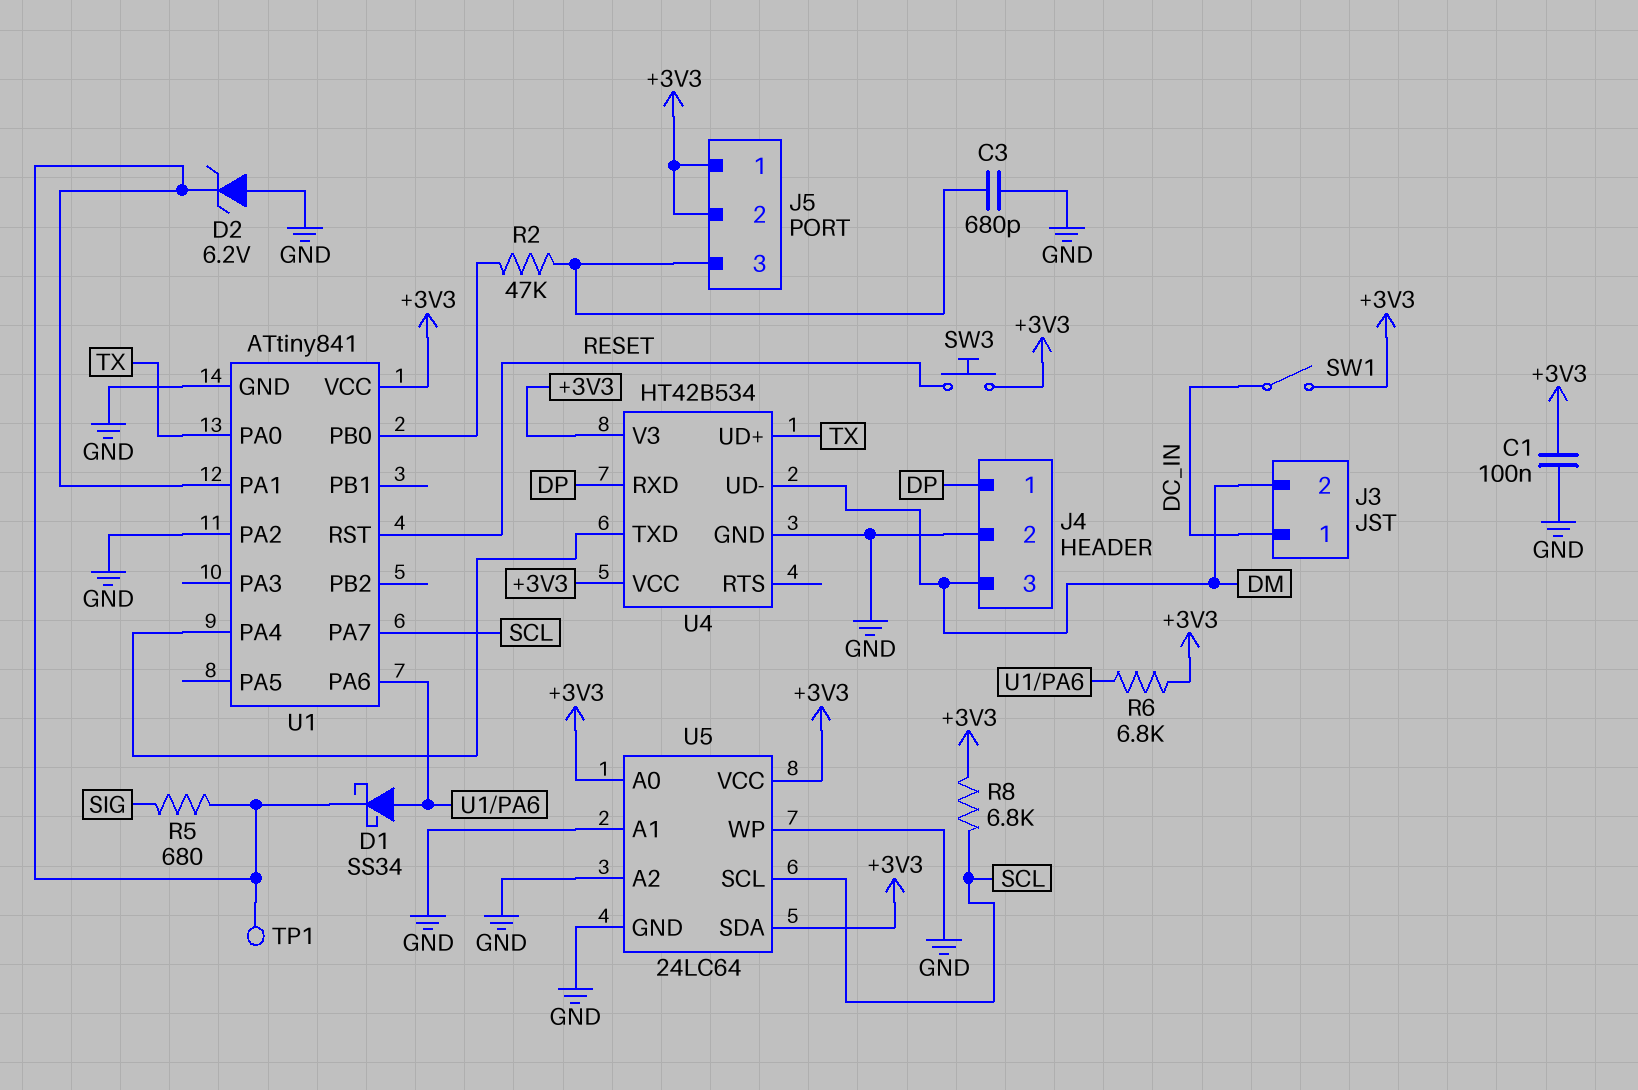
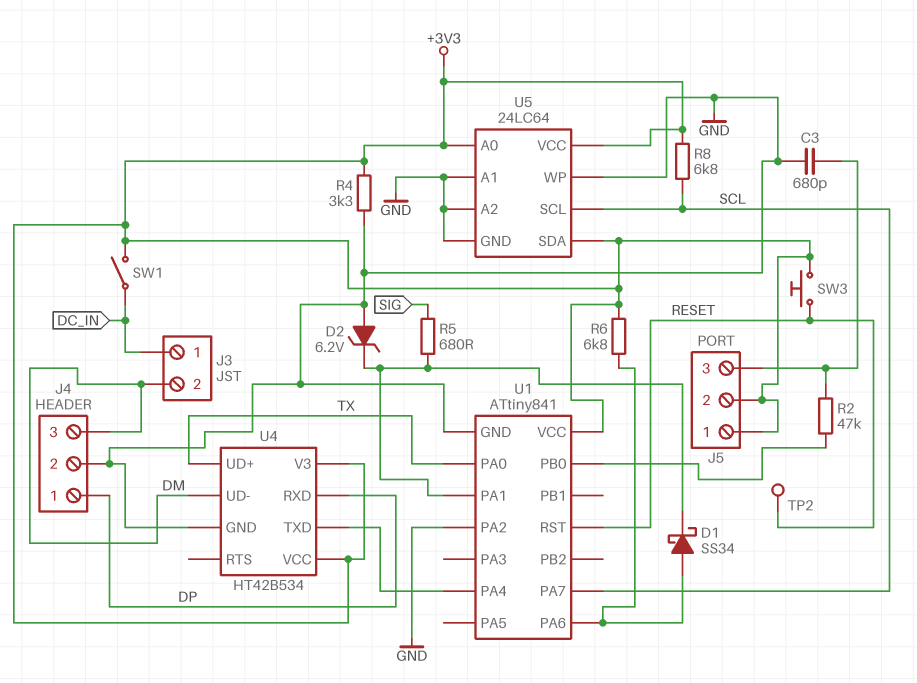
C1: 100nF (+3V3, GND) -> none
R4: none -> 3.3k (+3V3, GND)
TP1: test point (U1/PA1) -> none
TP2: none -> test point (RESET)

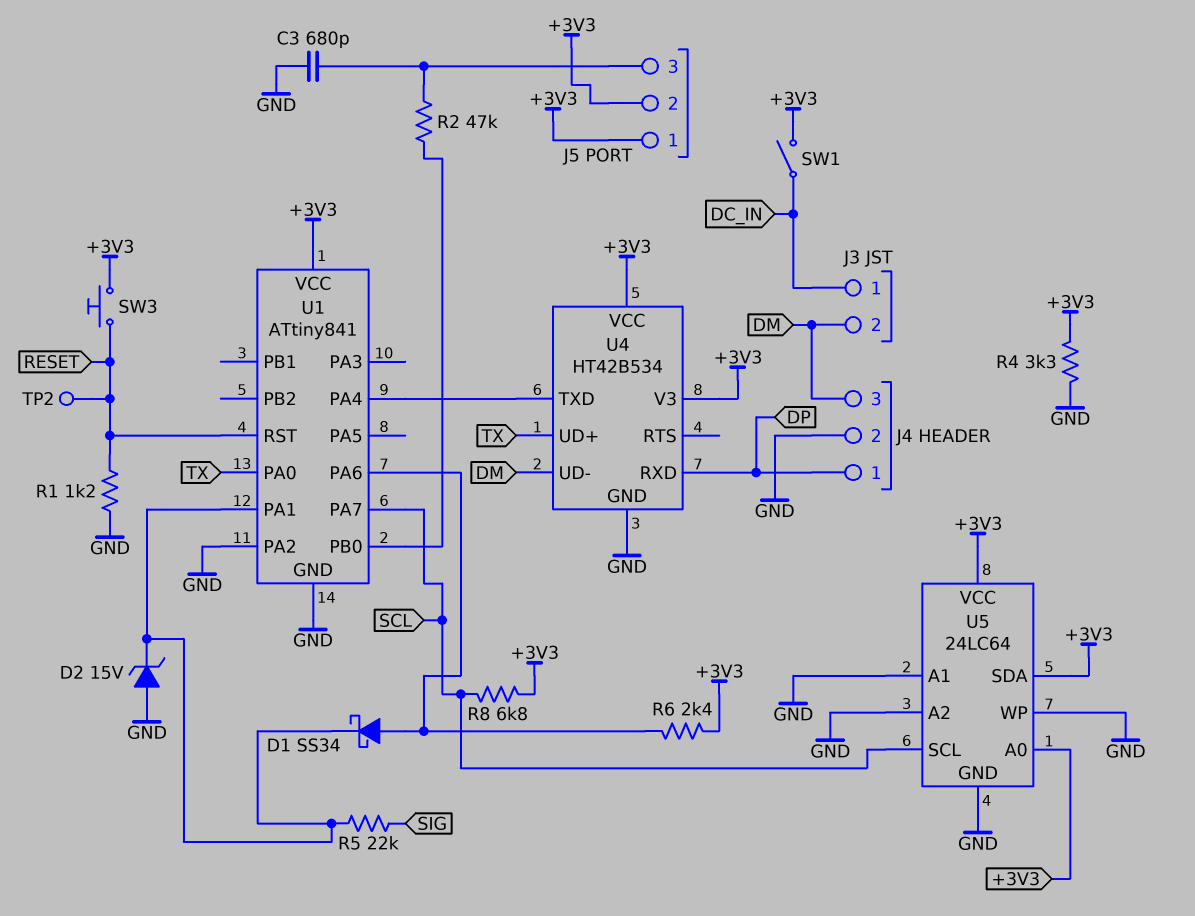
D2: zener 6.2V (A GND, K U1/PA1) -> zener 15V (A GND, K U1/PA1)
R1: none -> 1.2k (GND, RESET)
R5: 680 (SIG, U1/PA1) -> 22k (SIG, U1/PA1)
R6: 6.8k (+3V3, U1/PA6) -> 2.4k (+3V3, U1/PA6)

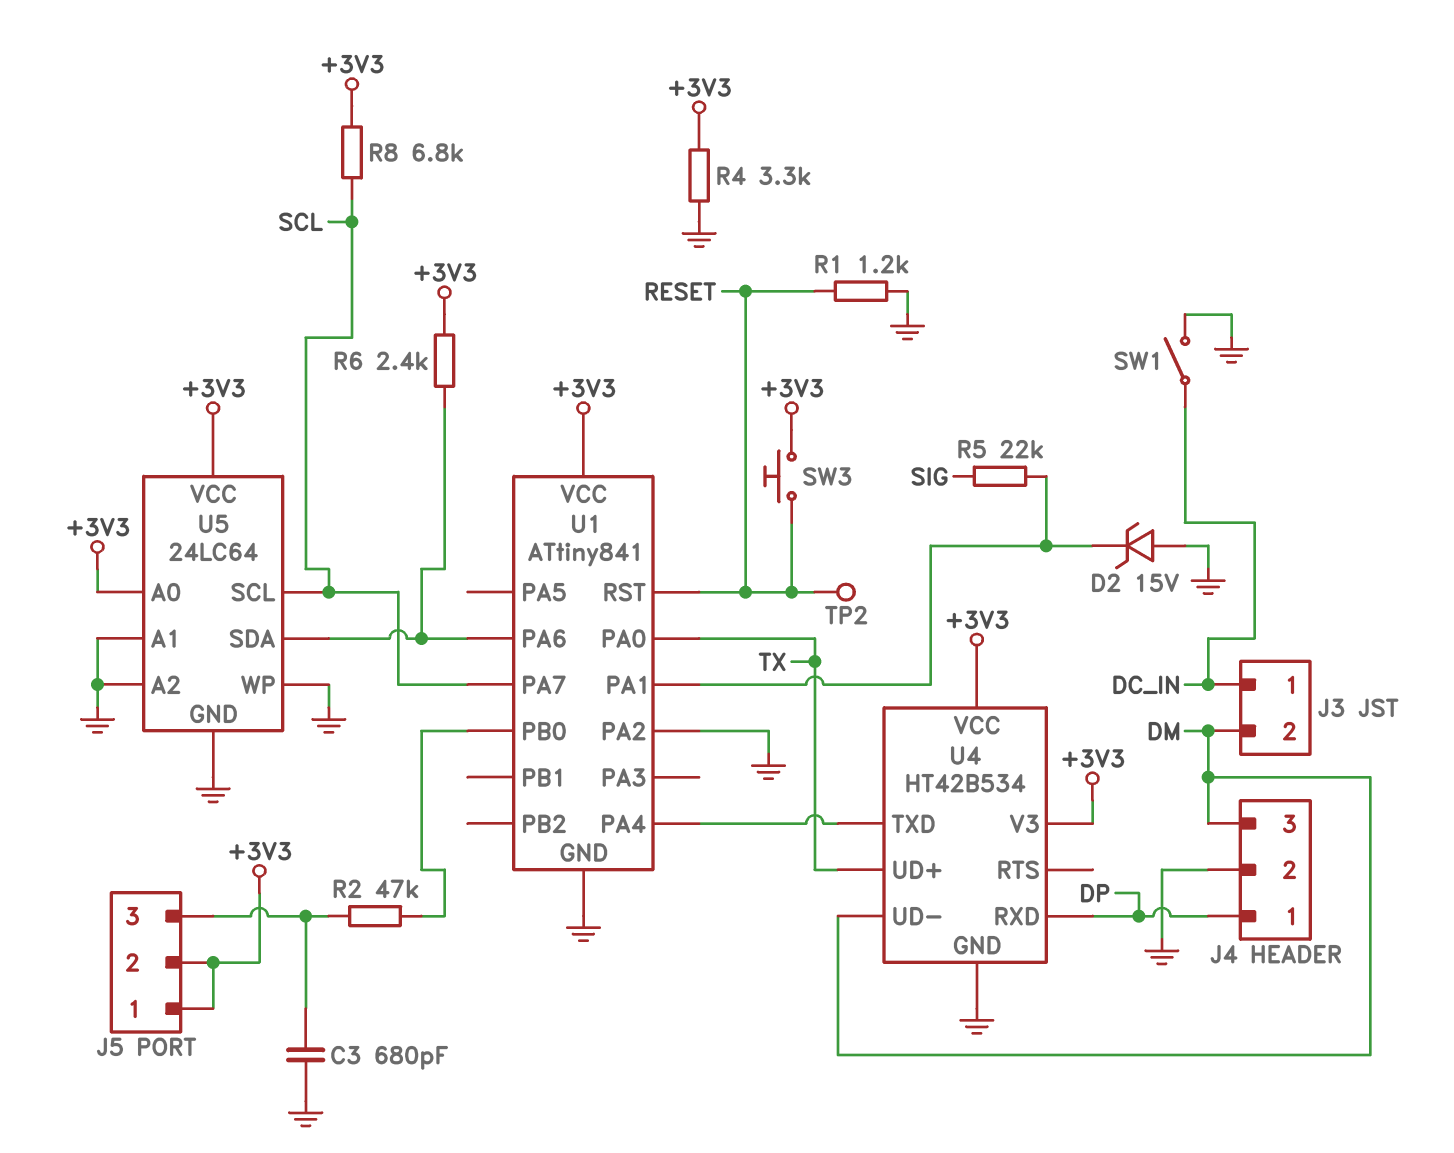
D1: schottky SS34 (A U1/PA6, K U1/PA1) -> none
SW1: switch (+3V3, DC_IN) -> switch (DC_IN, GND)
U5 pin SDA: +3V3 -> U1/PA6

